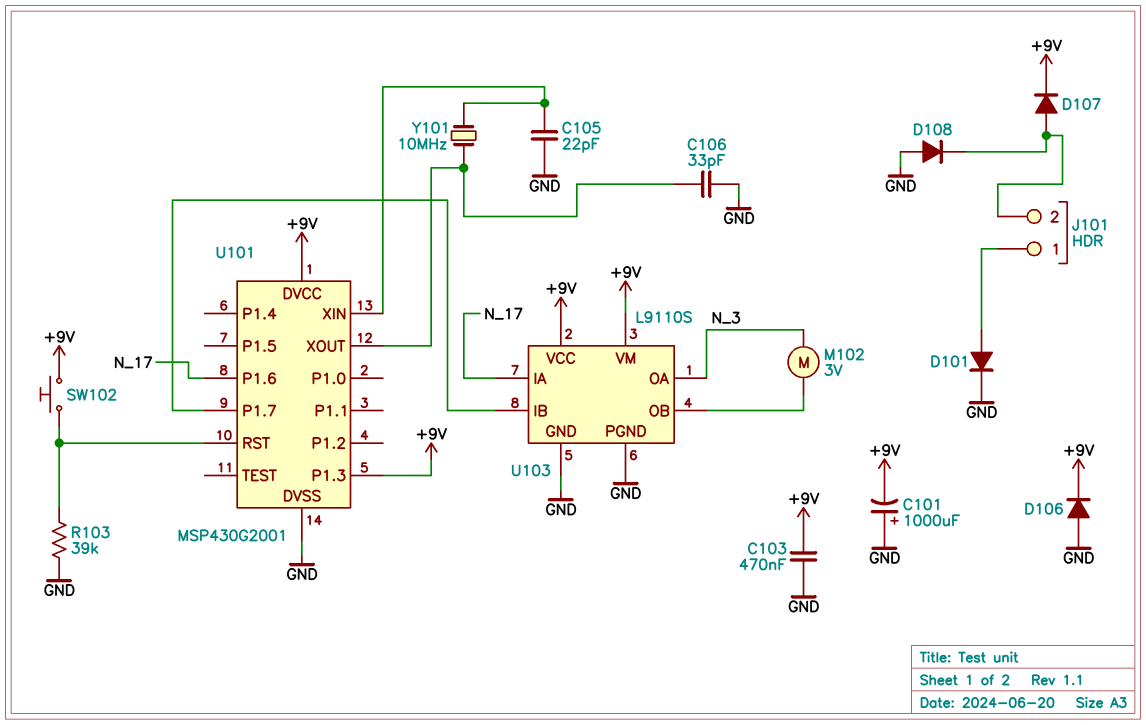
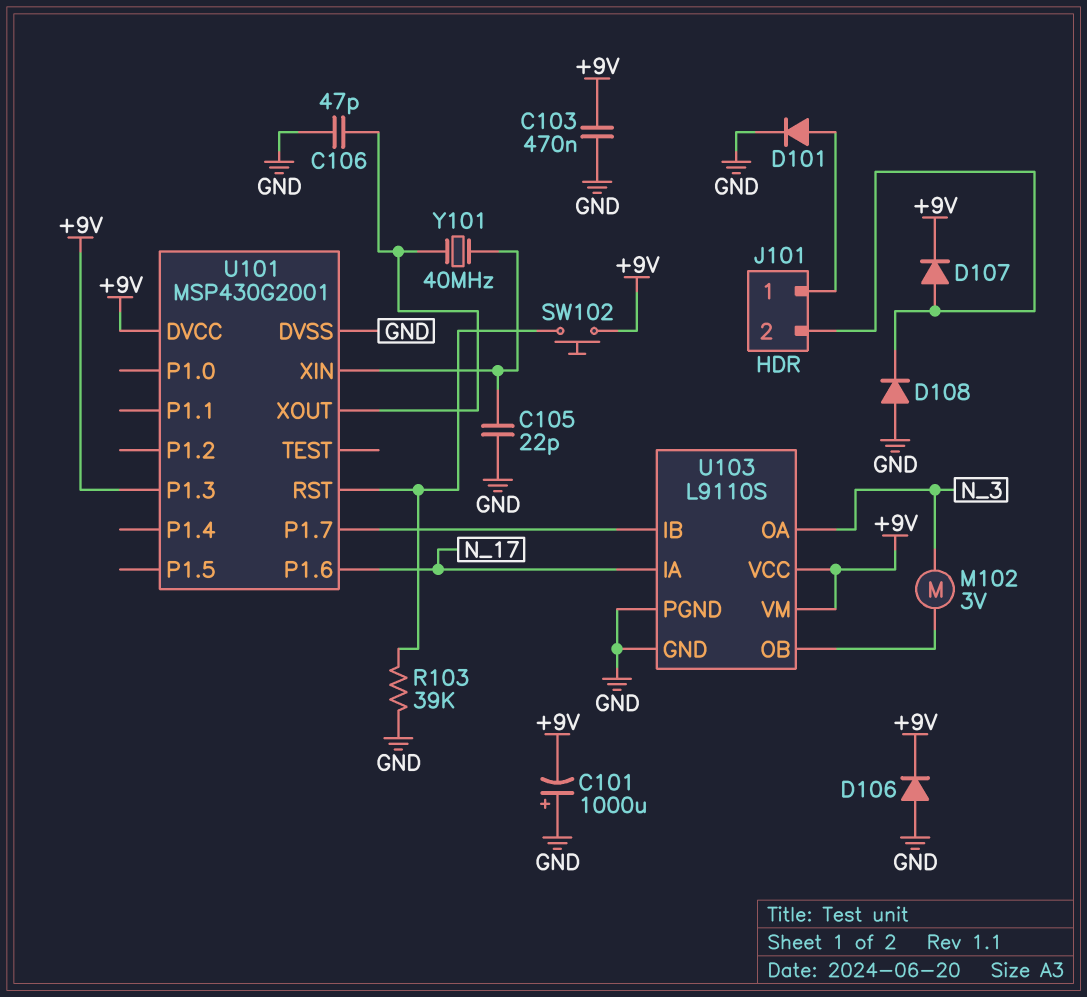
C106: 33pF (GND, U101/XOUT) -> 47pF (GND, U101/XOUT)
Y101: 10MHz (U101/XIN, U101/XOUT) -> 40MHz (U101/XIN, U101/XOUT)

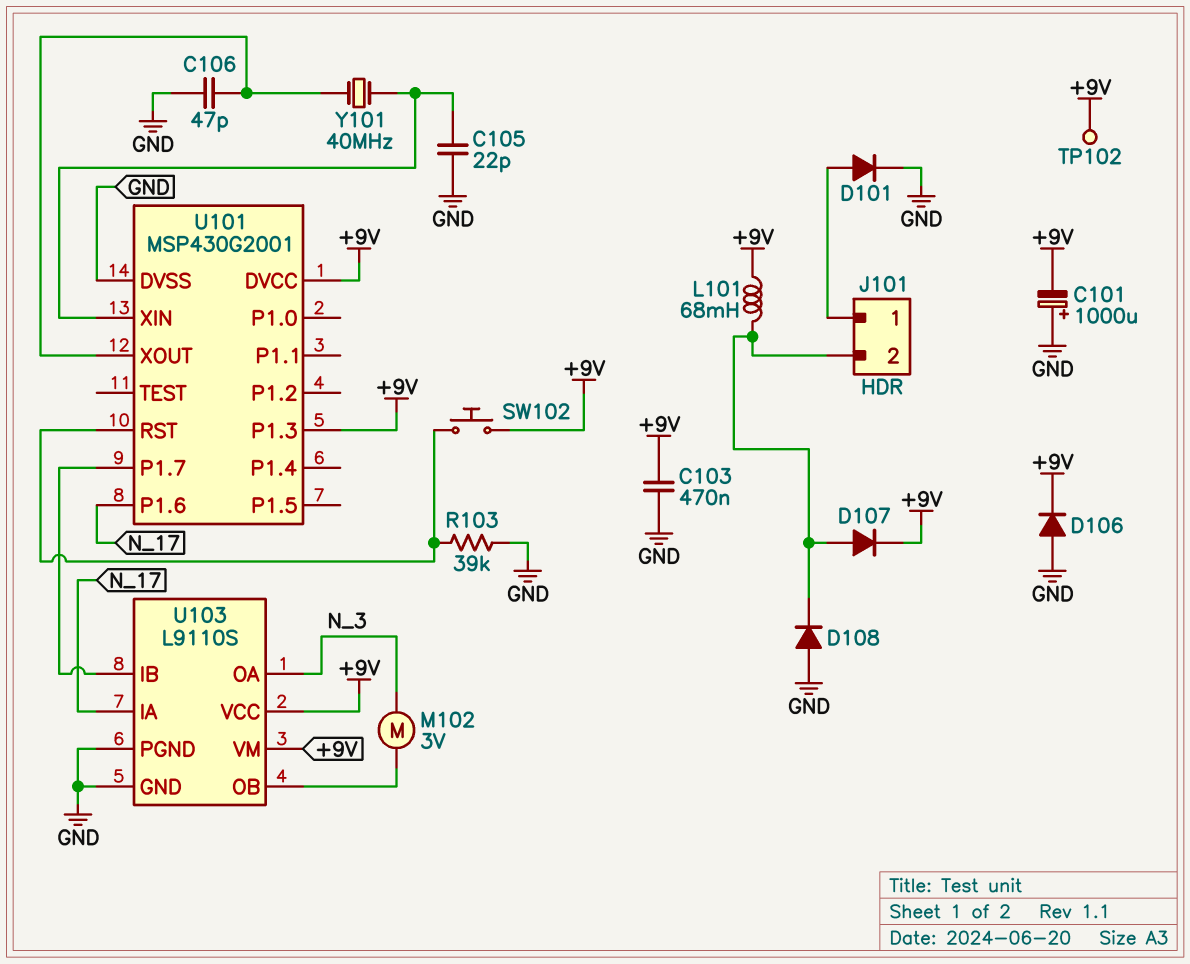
L101: none -> 68mH (+9V, J101/2)
TP102: none -> test point (+9V)

